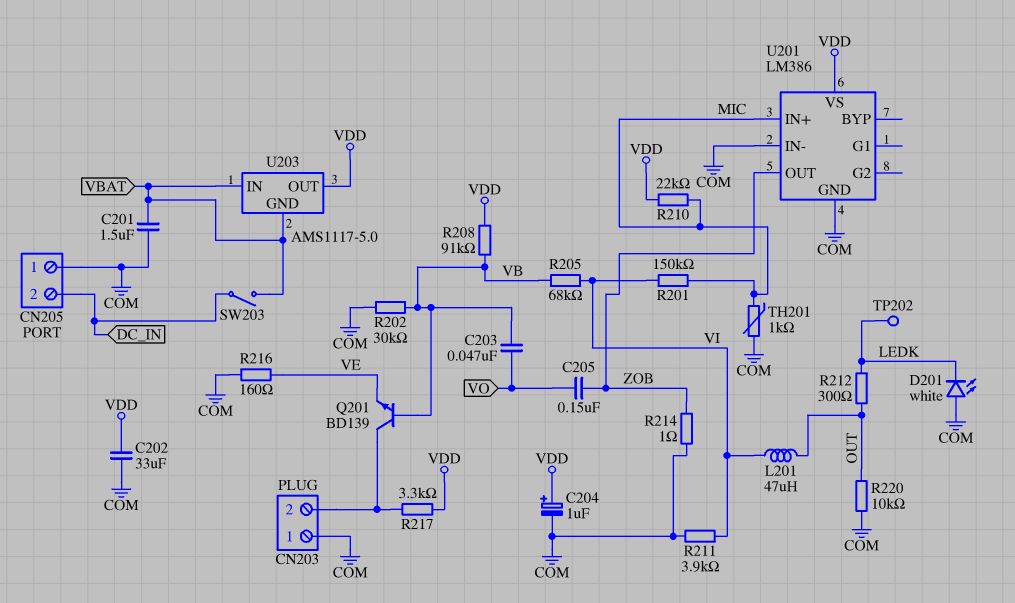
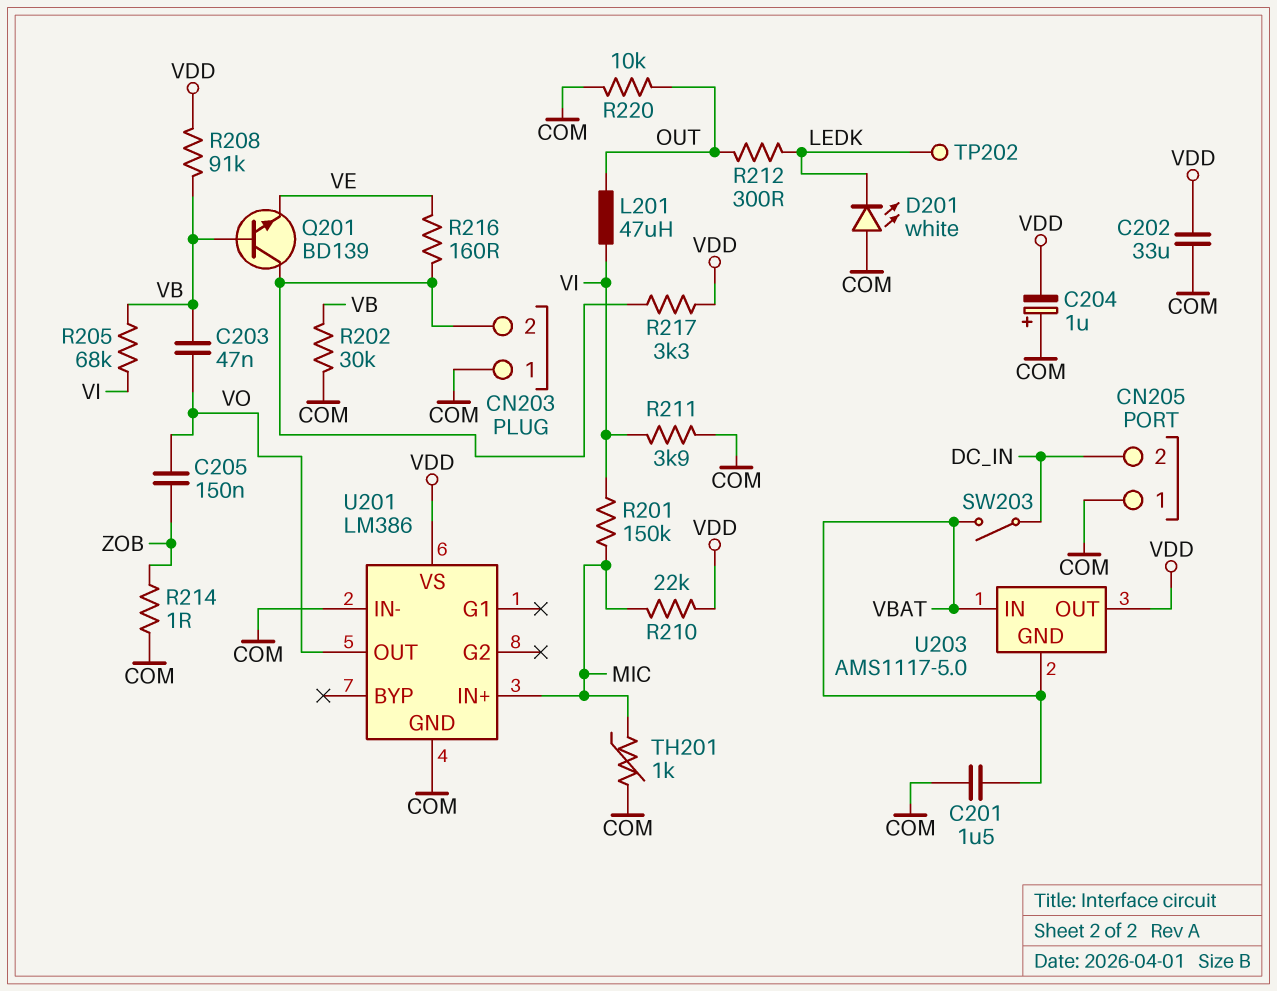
C204: 1uF (plus VDD, minus COM) -> 1uF (plus COM, minus VDD)
R216: 160 (COM, VE) -> 160 (CN203/2, VE)
U201 pin OUT: ZOB -> VO

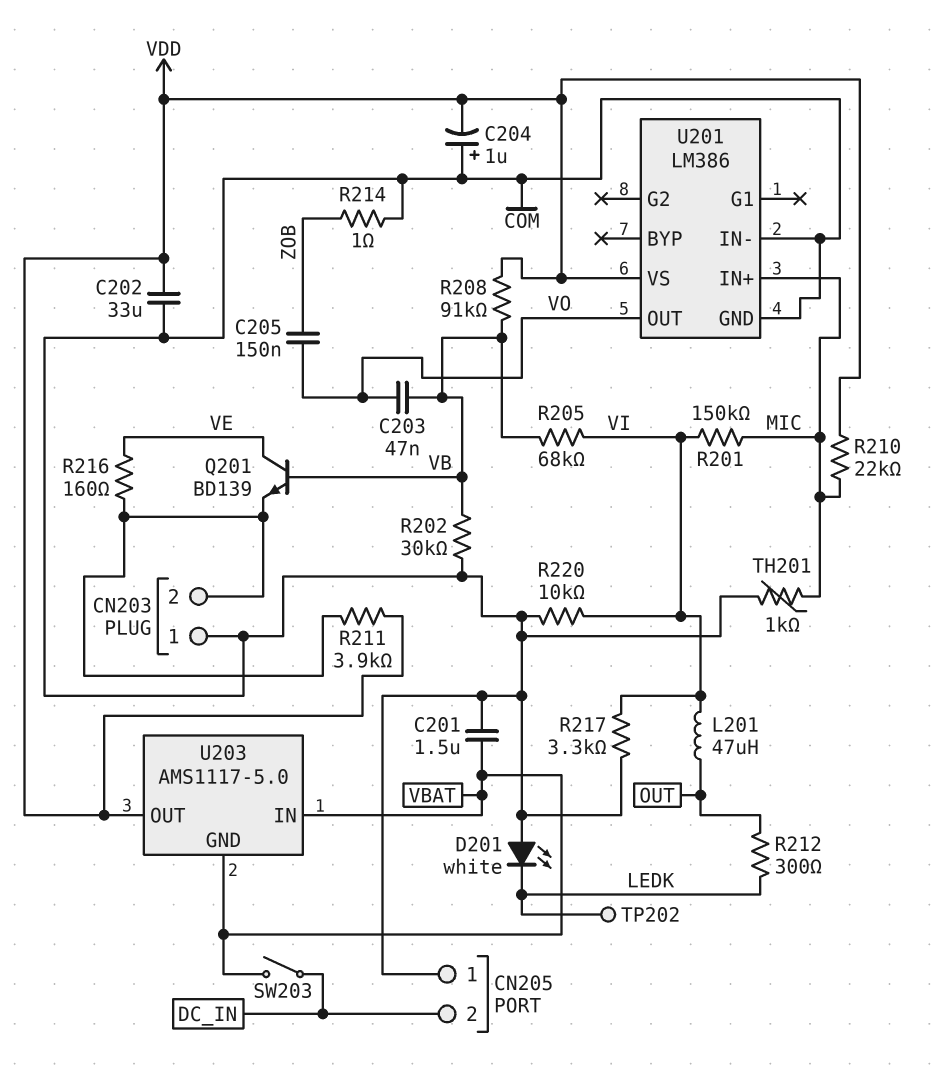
Q201: NPN BD139 (B VB, C CN203/2, E VE) -> NPN BD139 (B VB, C VE, E CN203/2)
R211: 3.9k (COM, VI) -> 3.9k (CN203/2, VDD)
R217: 3.3k (CN203/2, VDD) -> 3.3k (COM, VI)
R220: 10k (COM, OUT) -> 10k (COM, VI)

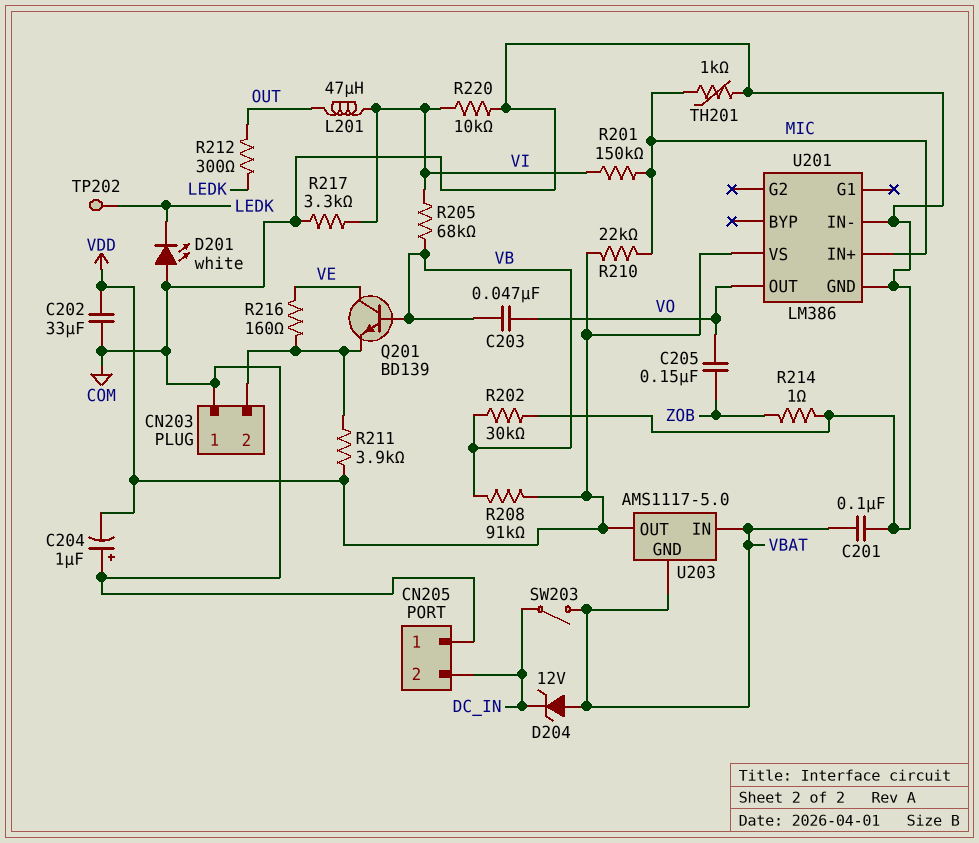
C201: 1.5uF (COM, VBAT) -> 100nF (COM, VBAT)
D204: none -> zener 12V (A VBAT, K DC_IN)

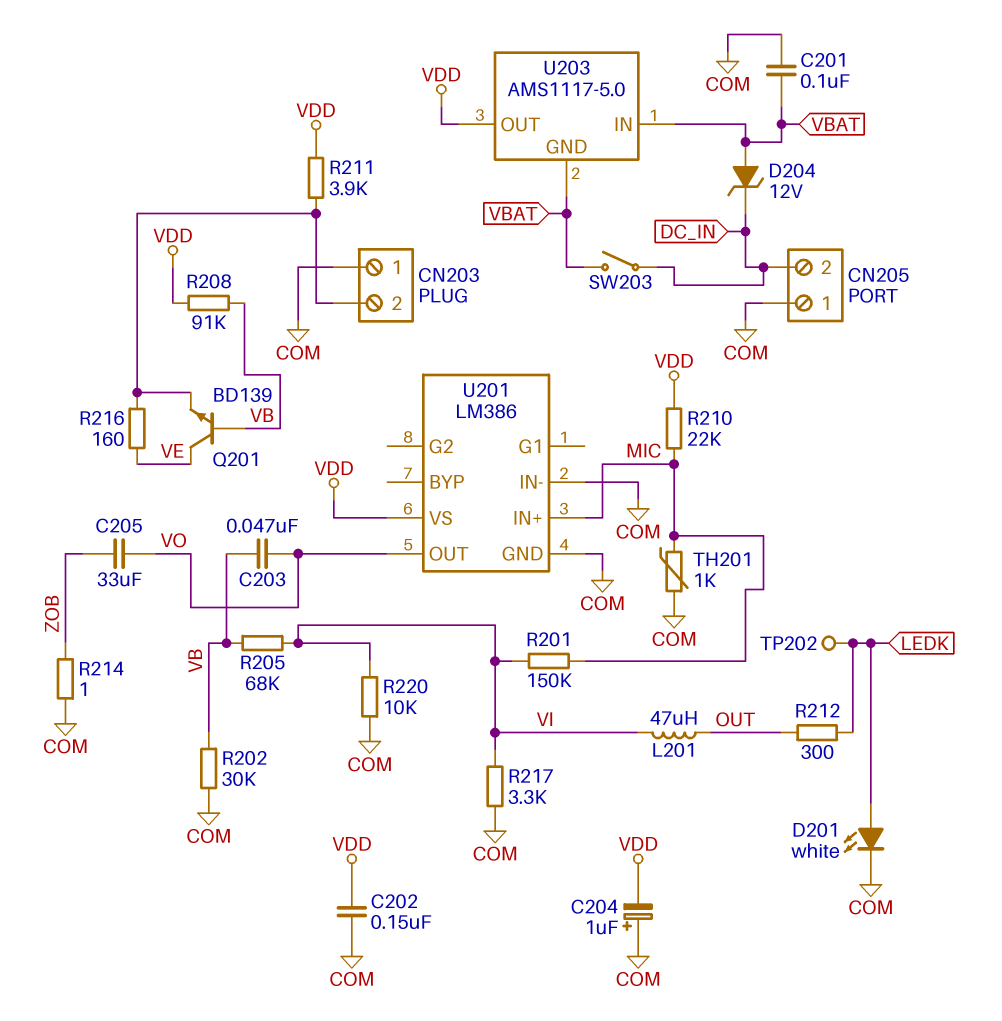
C202: 33uF (COM, VDD) -> 150nF (COM, VDD)
C205: 150nF (VO, ZOB) -> 33uF (VO, ZOB)
D201: LED white (A COM, K LEDK) -> LED white (A LEDK, K COM)

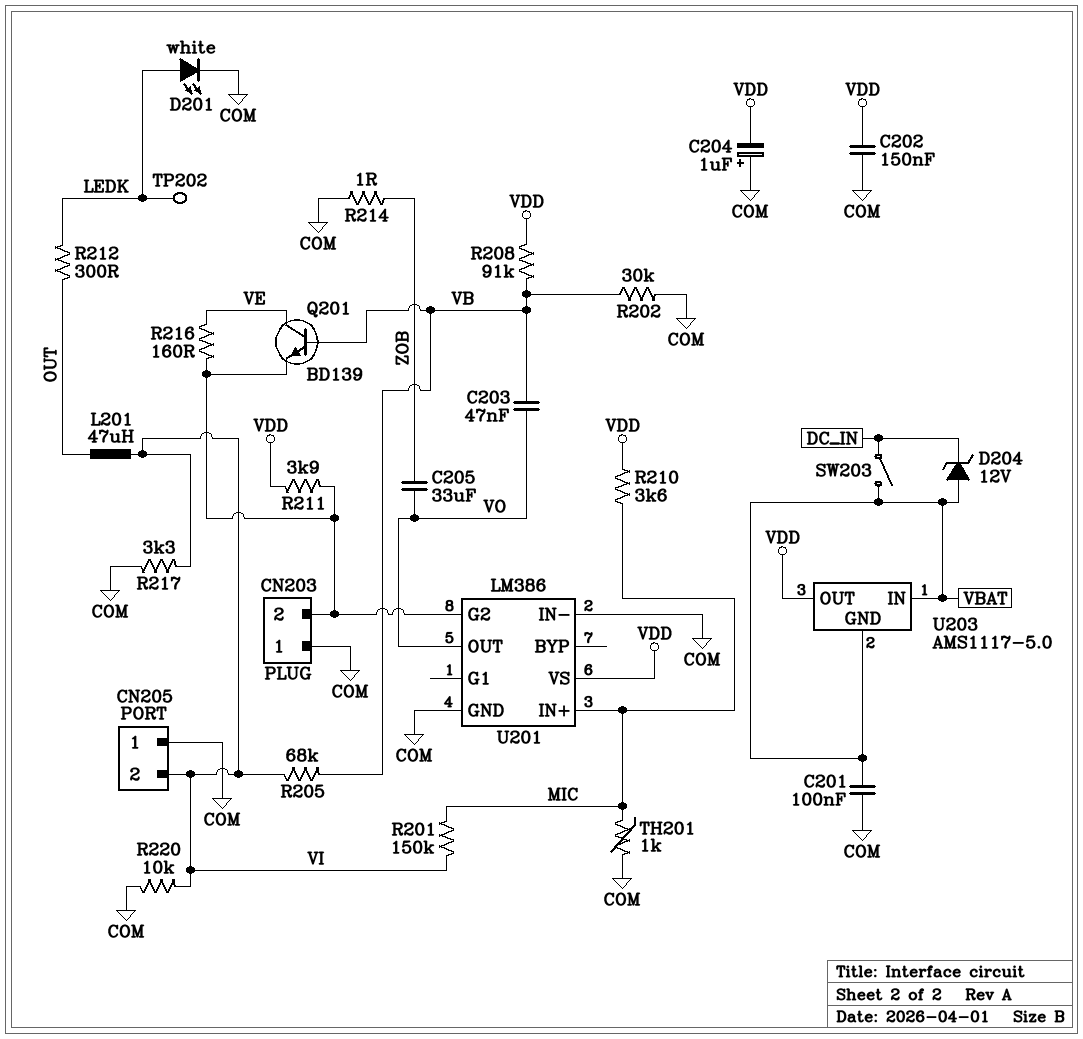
CN205 pin 2: DC_IN -> VI
R210: 22k (MIC, VDD) -> 3.6k (MIC, VDD)
U201 pin G2: none -> CN203/2

